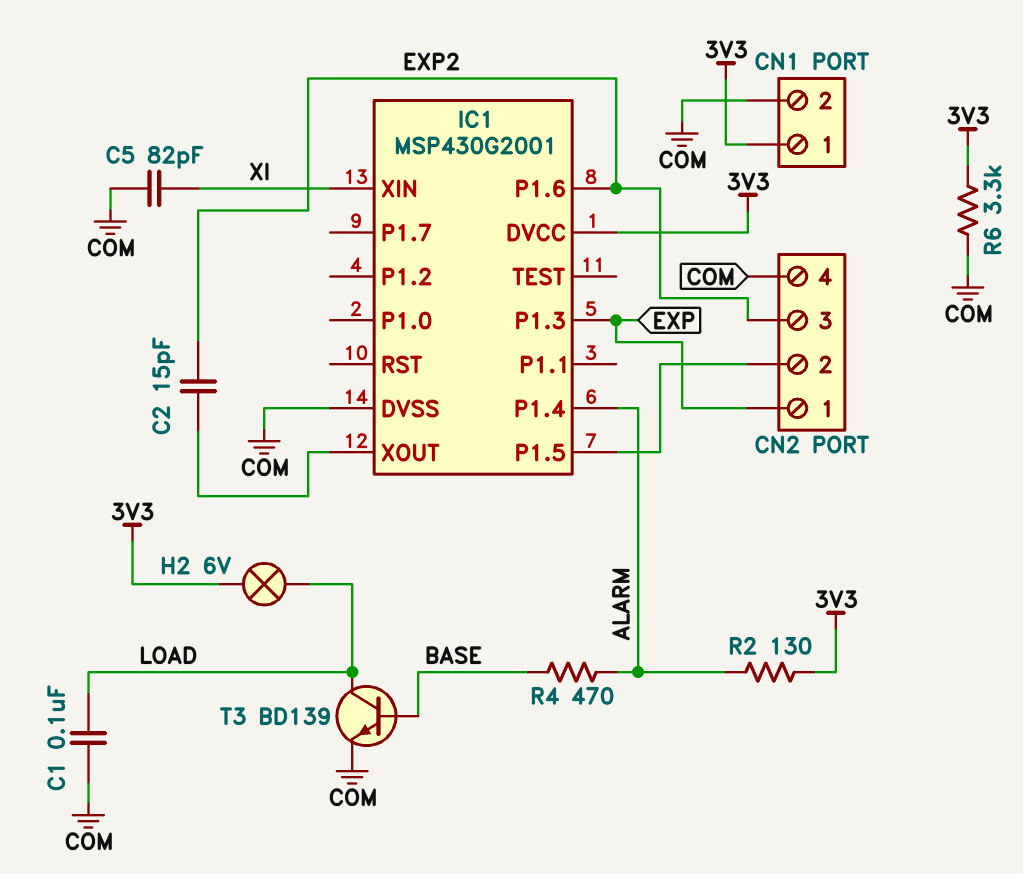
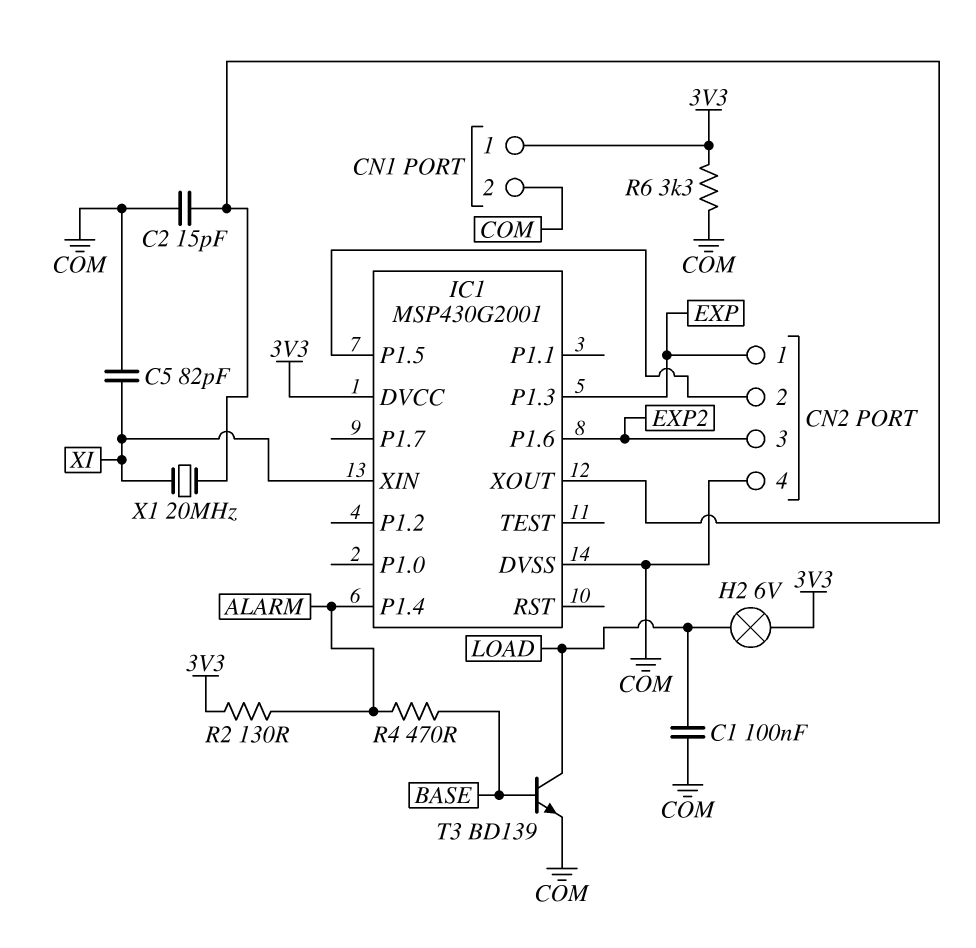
C2: 15pF (EXP2, IC1/XOUT) -> 15pF (COM, IC1/XOUT)
X1: none -> 20MHz (IC1/XOUT, XI)

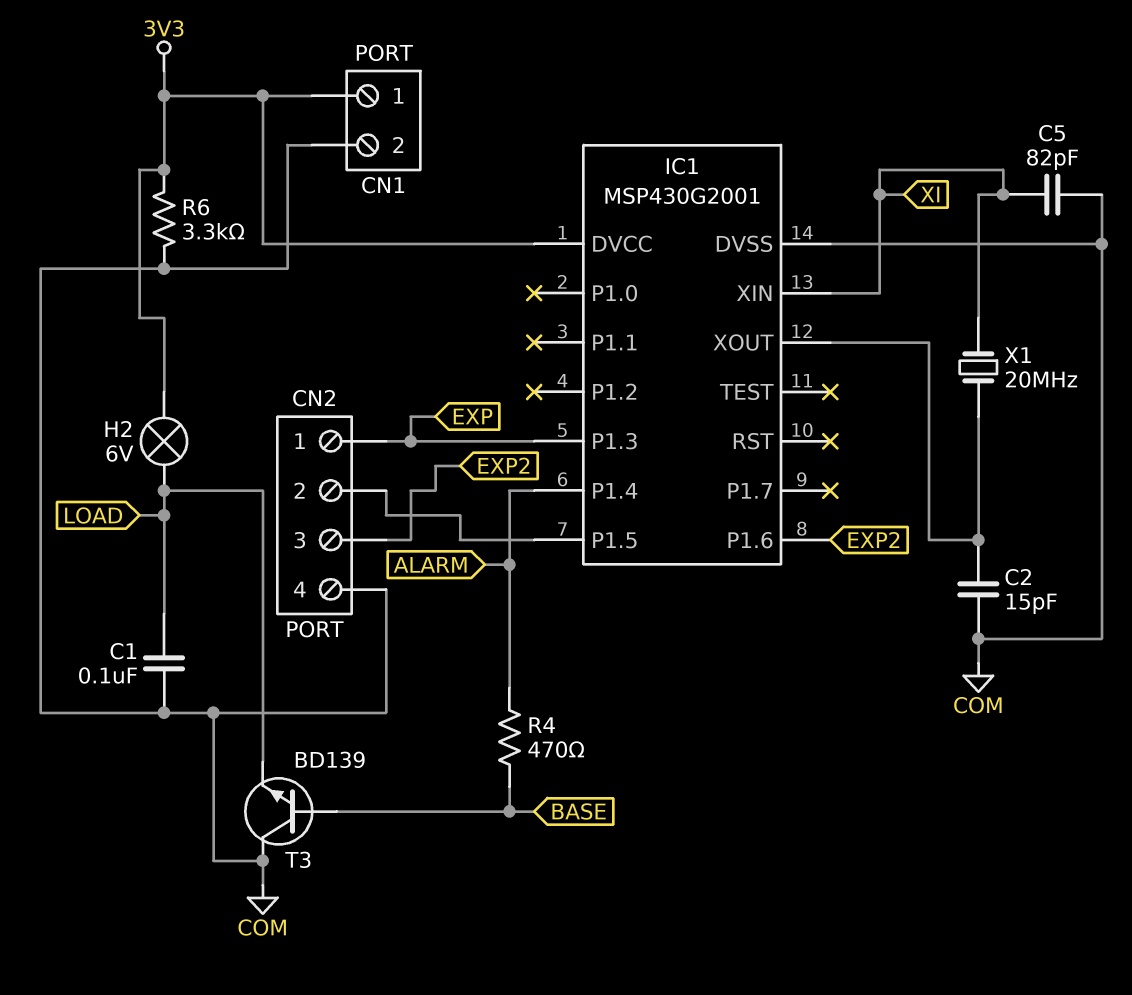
R2: 130 (3V3, ALARM) -> none
T3: NPN BD139 (B BASE, C LOAD, E COM) -> NPN BD139 (B BASE, C COM, E LOAD)

